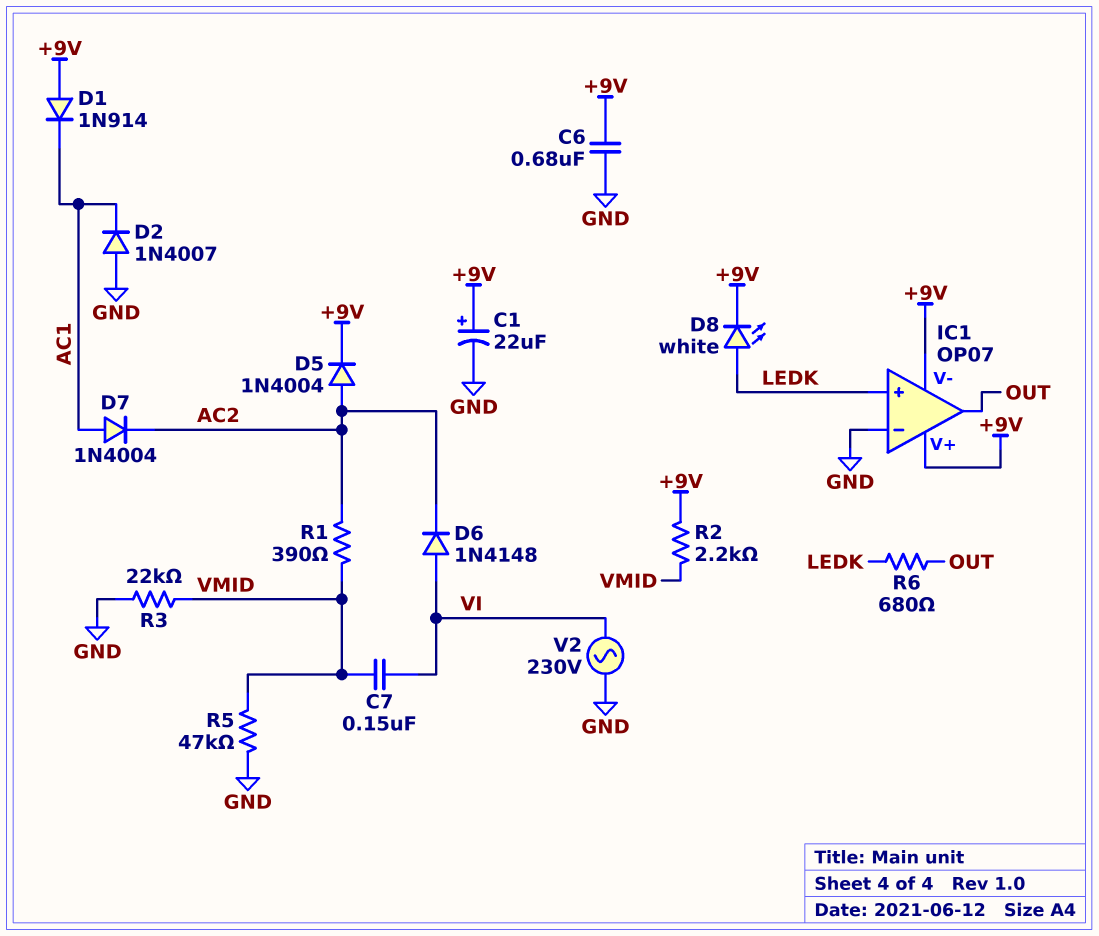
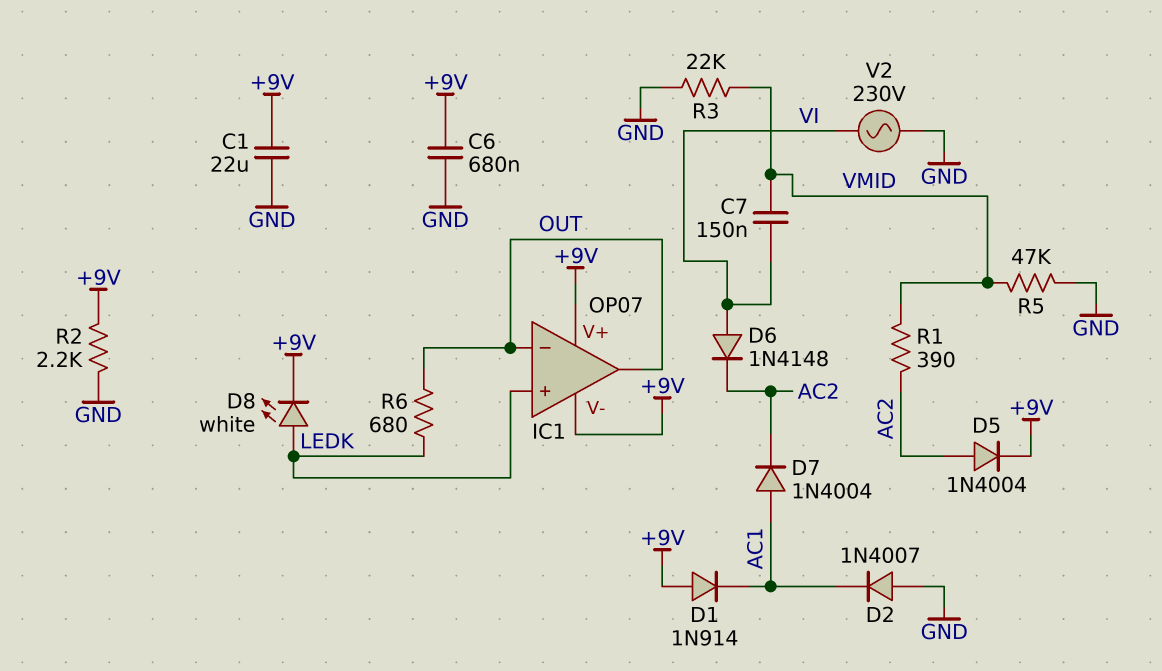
C1: 22uF (plus +9V, minus GND) -> 22uF (+9V, GND)
IC1 pin in-: GND -> OUT
R2: 2.2k (+9V, VMID) -> 2.2k (+9V, GND)

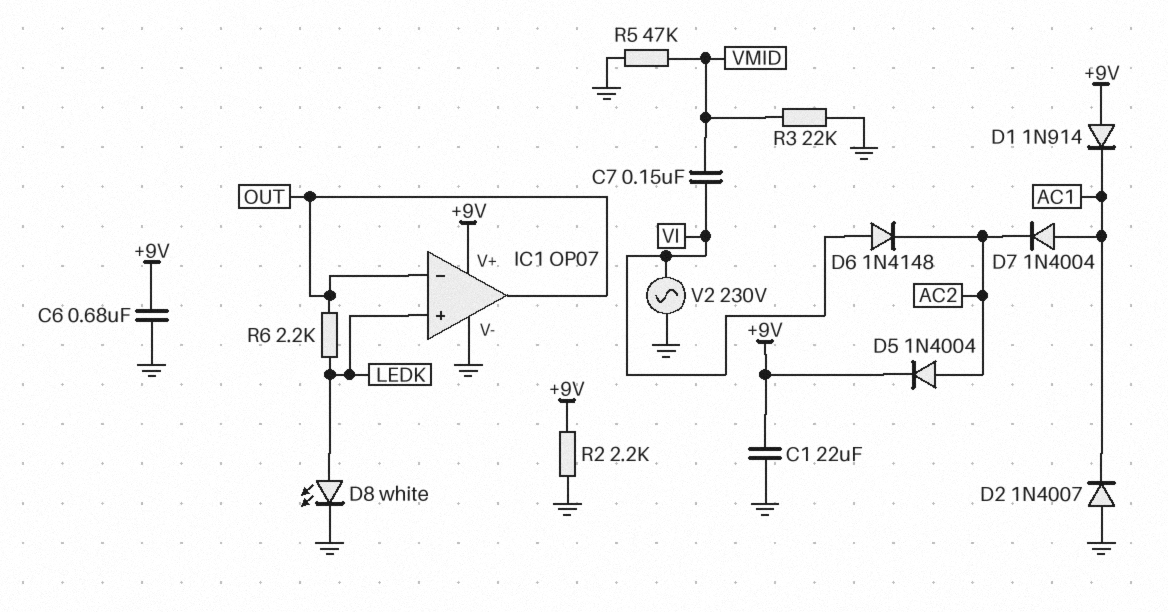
D8: LED white (A LEDK, K +9V) -> LED white (A LEDK, K GND)
IC1 pin V-: +9V -> GND
R1: 390 (AC2, VMID) -> none
R6: 680 (LEDK, OUT) -> 2.2k (LEDK, OUT)

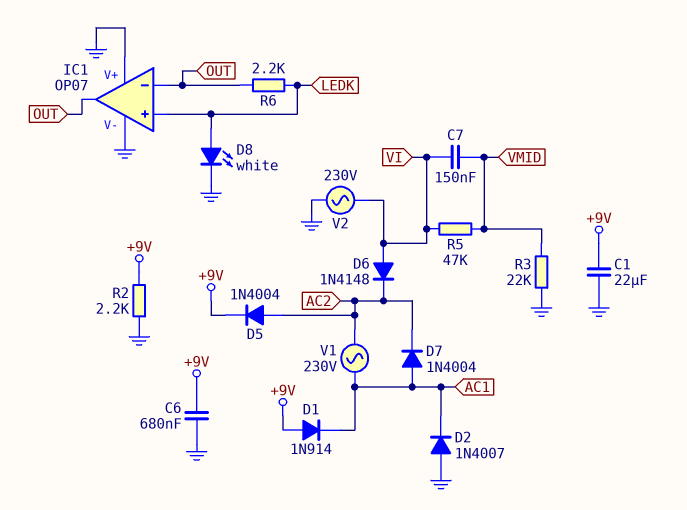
IC1 pin V+: +9V -> GND
R5: 47k (GND, VMID) -> 47k (VI, VMID)
V1: none -> AC 230V (AC1, AC2)

